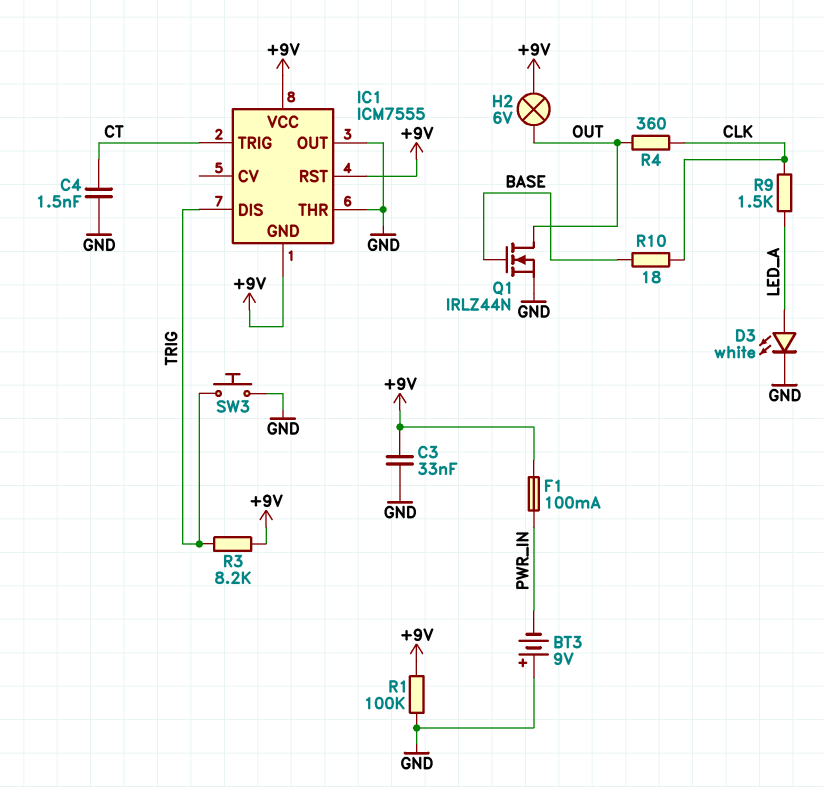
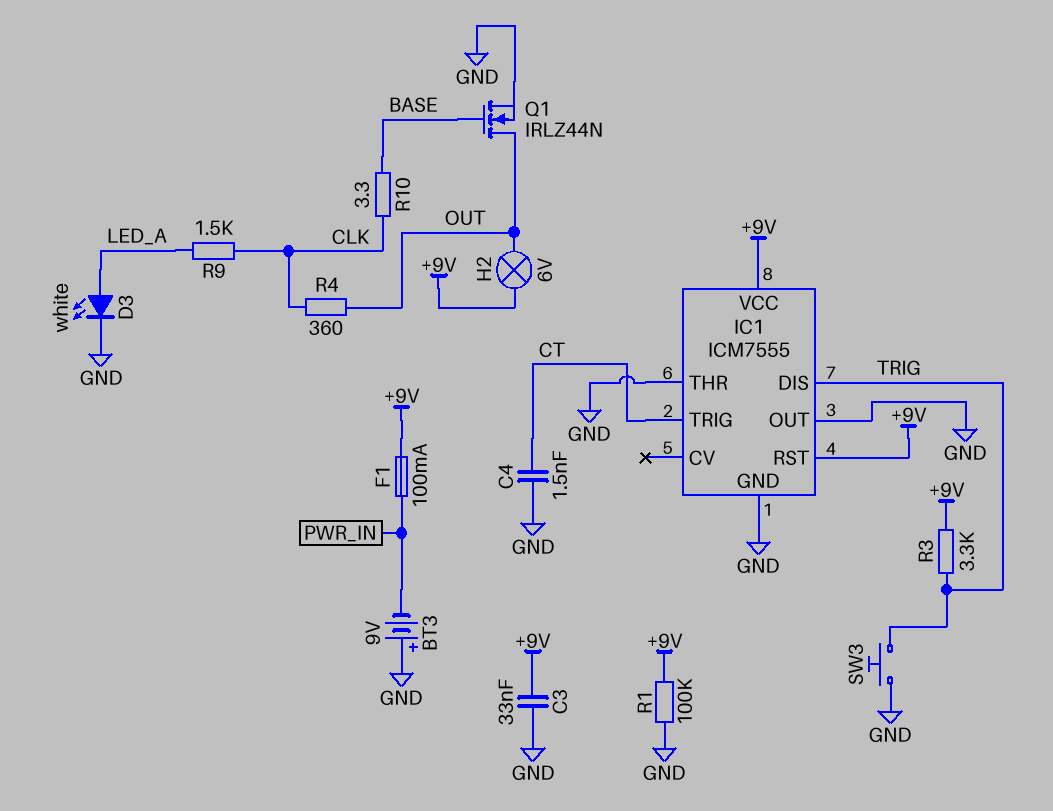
IC1 pin GND: +9V -> GND
R3: 8.2k (+9V, TRIG) -> 3.3k (+9V, TRIG)
R10: 18 (BASE, CLK) -> 3.3 (BASE, CLK)

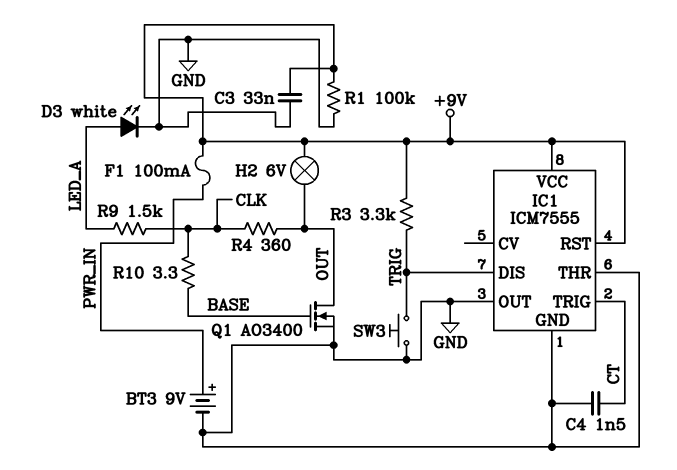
BT3: 9V (plus GND, minus PWR_IN) -> 9V (plus PWR_IN, minus GND)
Q1: NMOS IRLZ44N (G BASE, D OUT, S GND) -> NMOS AO3400 (G BASE, D OUT, S GND)

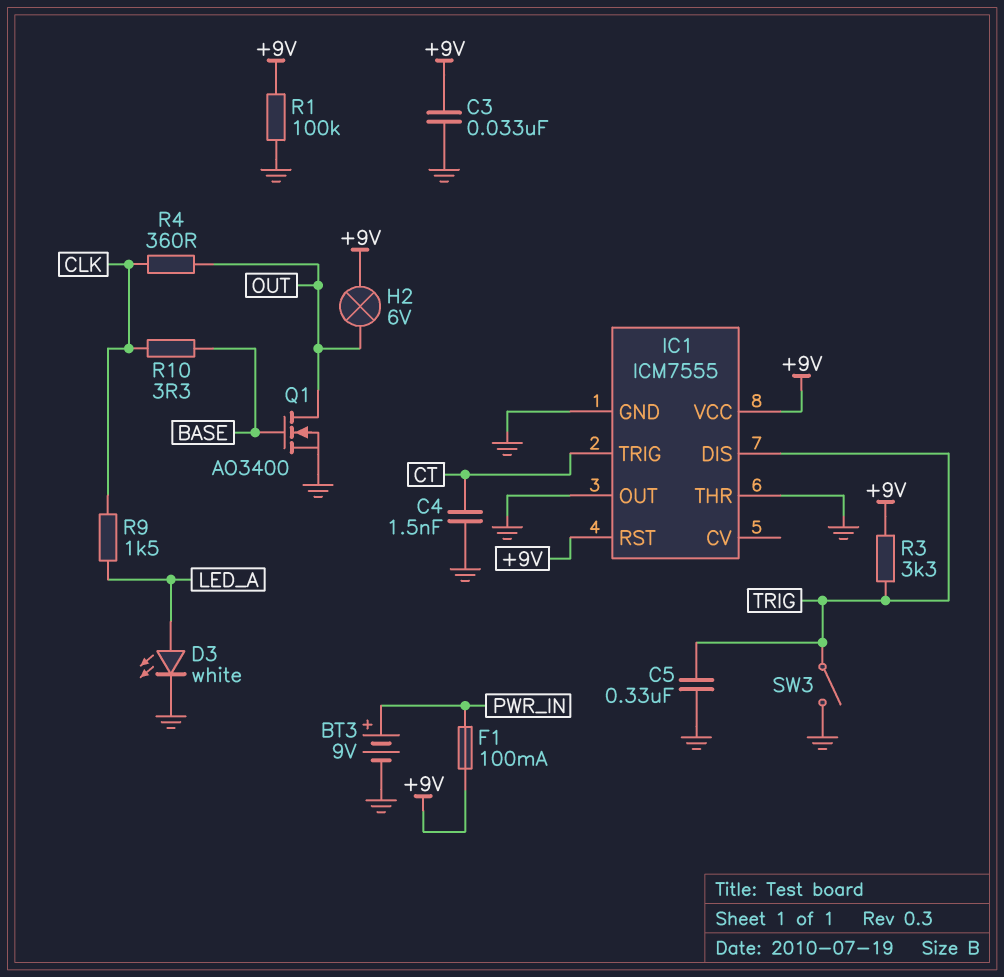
C5: none -> 330nF (GND, TRIG)
SW3: button (GND, TRIG) -> switch (GND, TRIG)

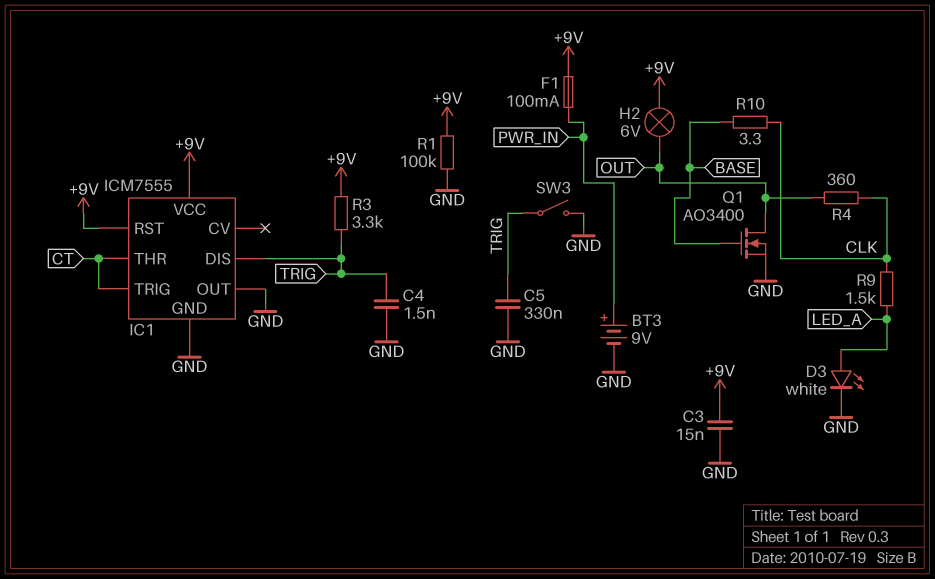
C3: 33nF (+9V, GND) -> 15nF (+9V, GND)
C4: 1.5nF (CT, GND) -> 1.5nF (GND, TRIG)
IC1 pin THR: GND -> CT

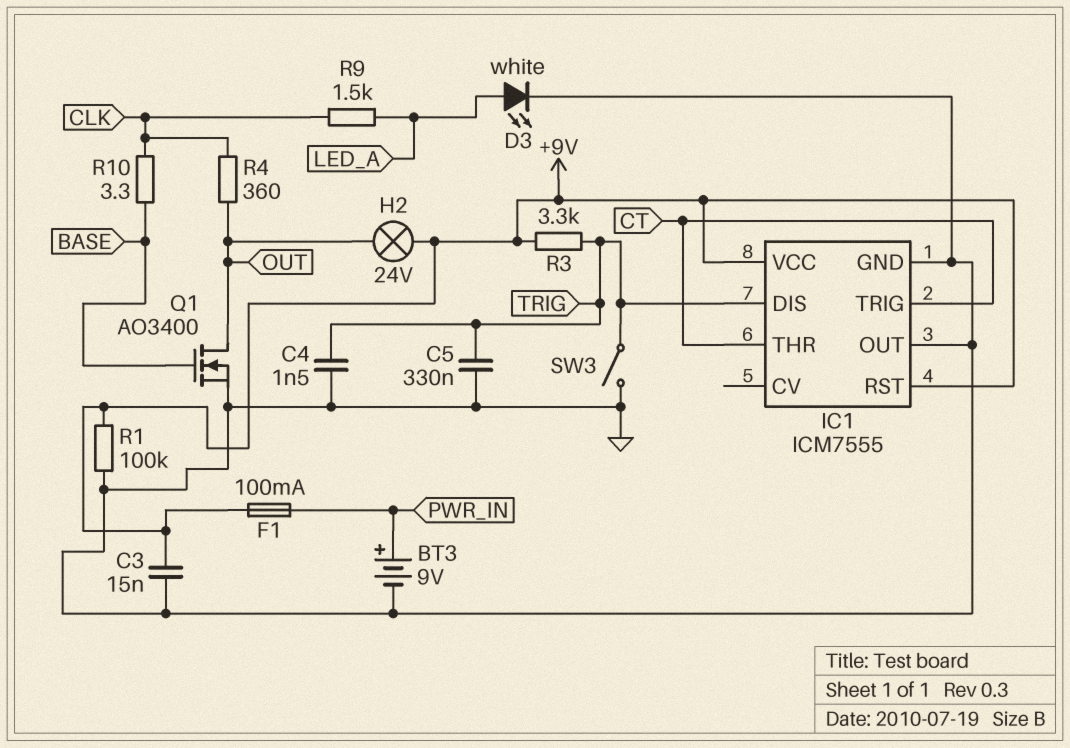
H2: lamp 6V (+9V, OUT) -> lamp 24V (+9V, OUT)

